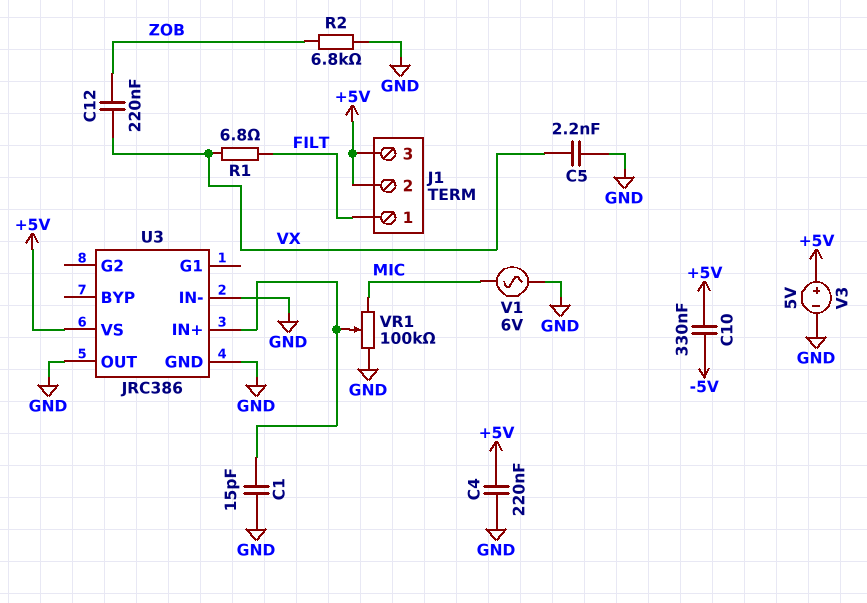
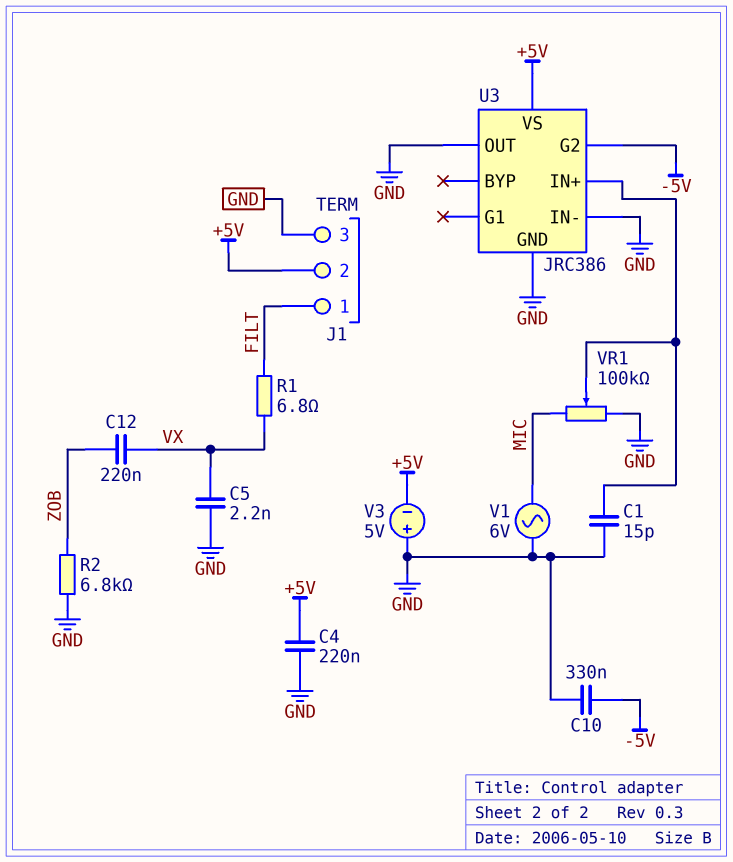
C10: 330nF (+5V, -5V) -> 330nF (-5V, GND)
J1 pin 3: +5V -> GND
U3 pin G2: none -> -5V
V3: 5V (plus +5V, minus GND) -> 5V (plus GND, minus +5V)

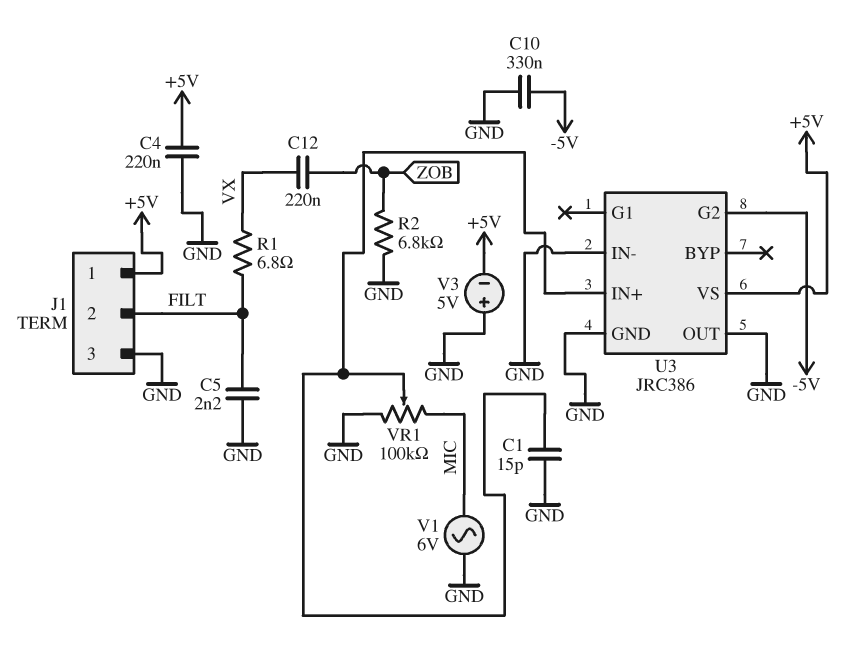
C5: 2.2nF (GND, VX) -> 2.2nF (FILT, GND)
J1 pin 1: FILT -> +5V
J1 pin 2: +5V -> FILT

